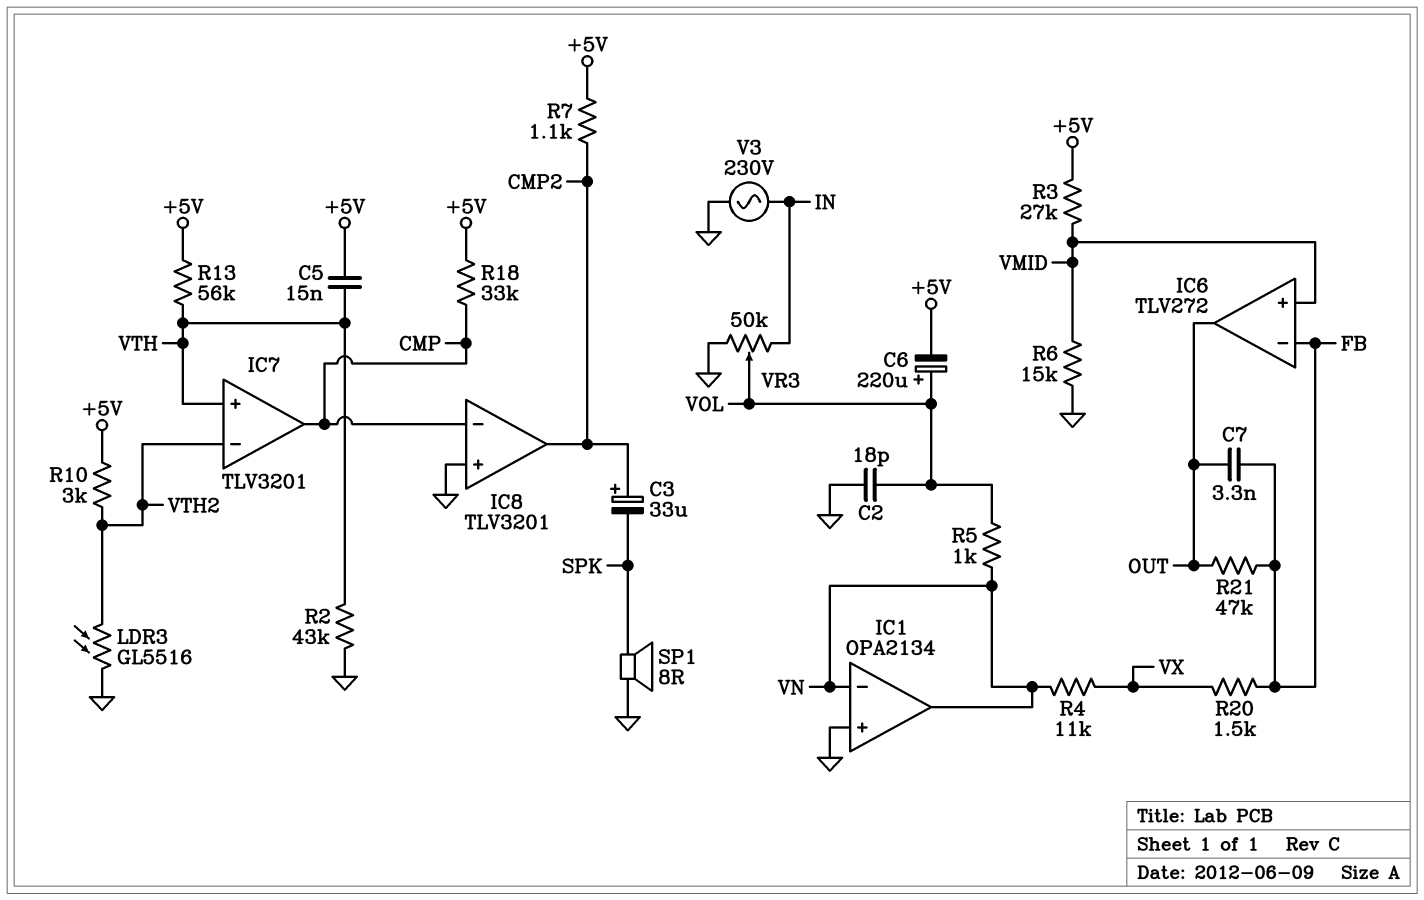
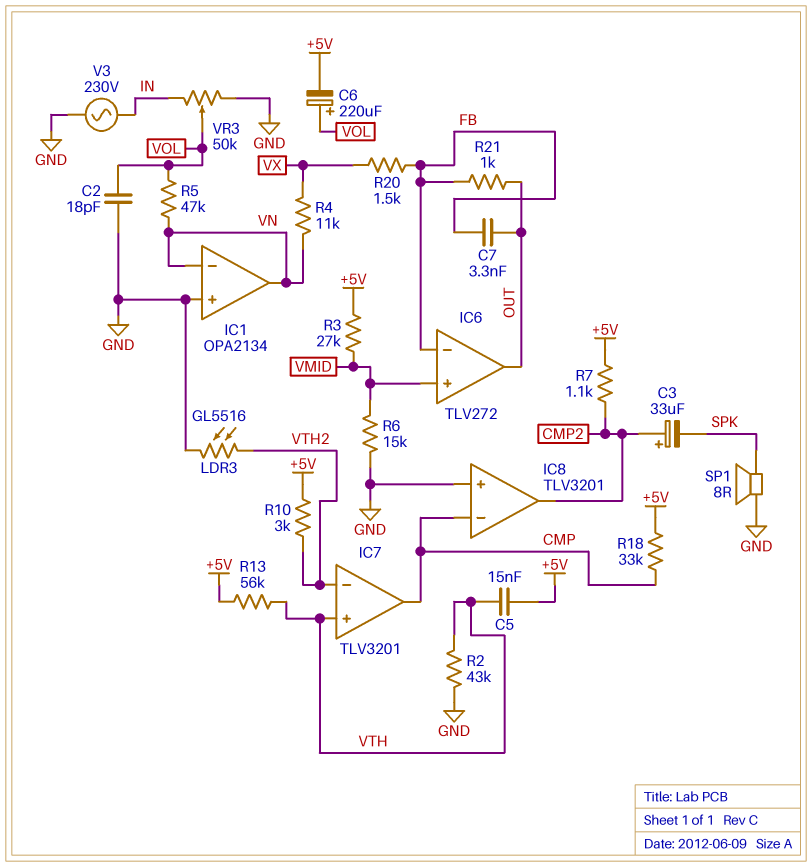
R5: 1k (VN, VOL) -> 47k (VN, VOL)
R21: 47k (FB, OUT) -> 1k (FB, OUT)

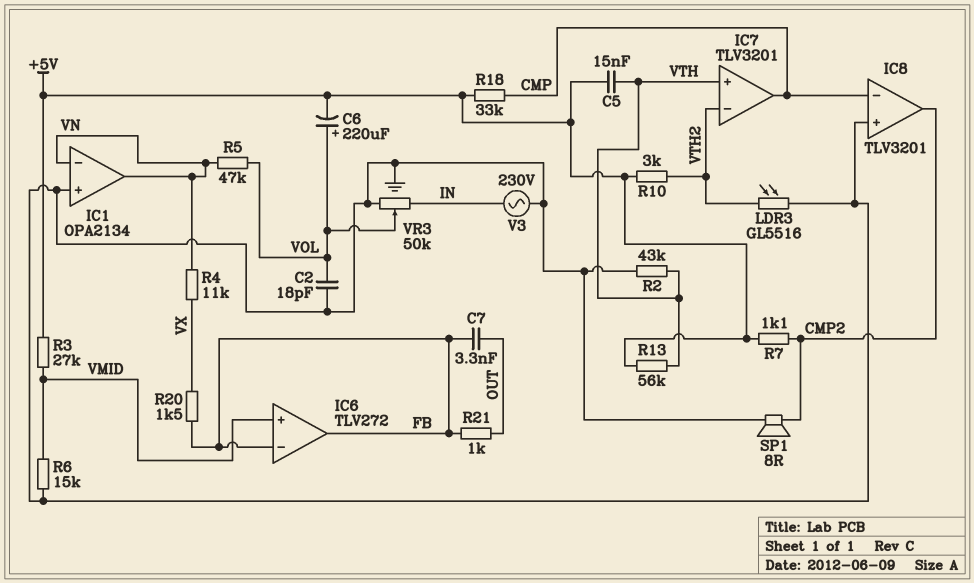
C3: 33uF (plus CMP2, minus SPK) -> none
IC6 pin out: OUT -> FB
SP1: speaker 8R (GND, SPK) -> speaker 8R (CMP2, GND)

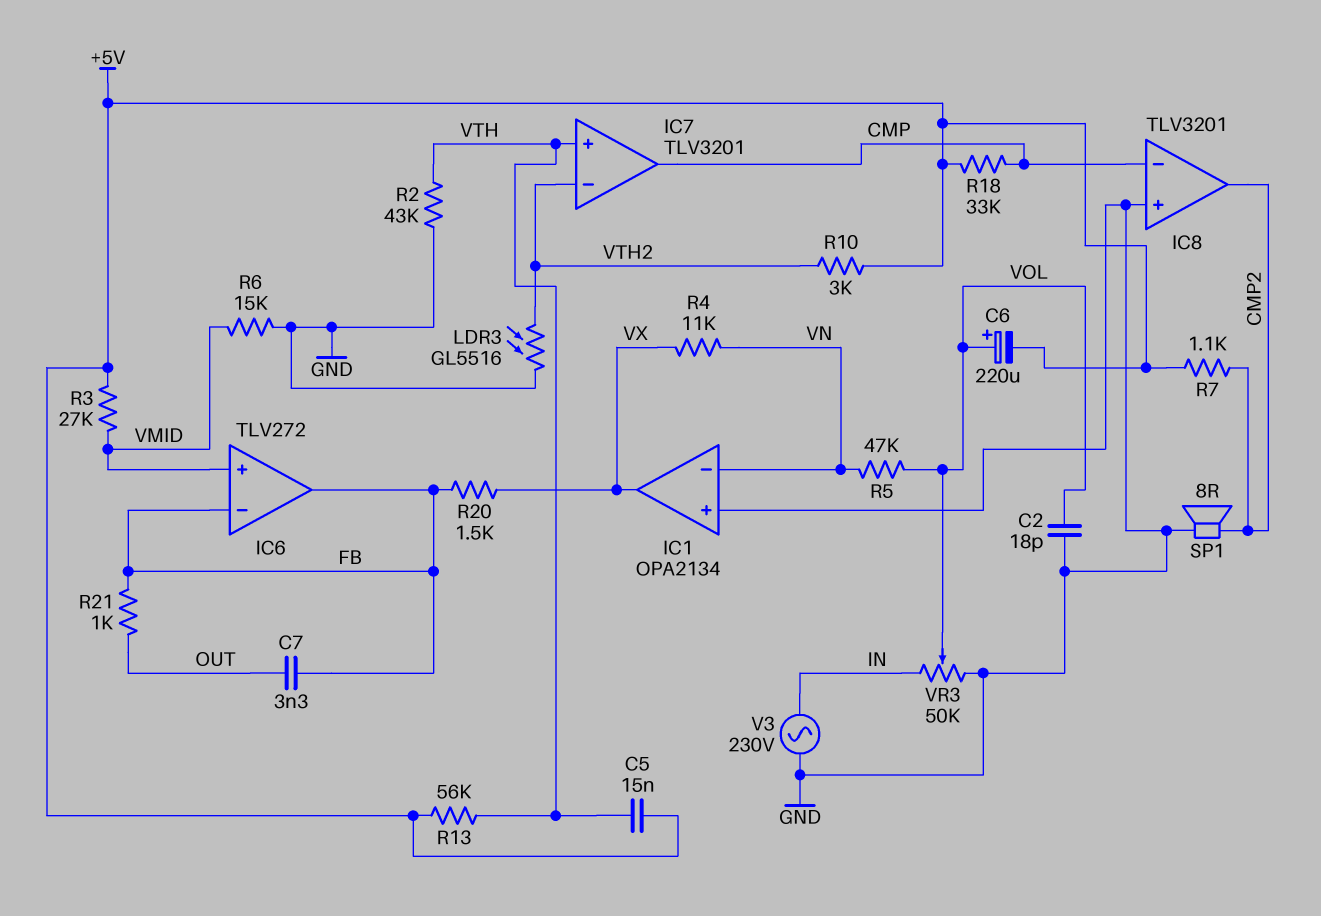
IC1 pin out: VN -> VX

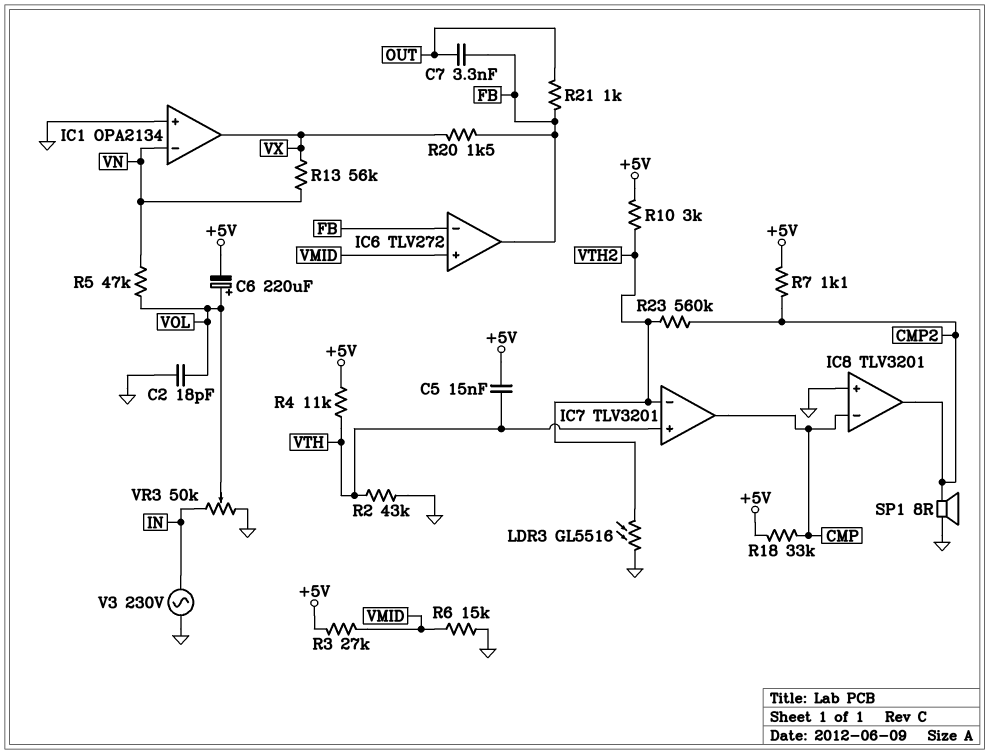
R4: 11k (VN, VX) -> 11k (+5V, VTH)
R13: 56k (+5V, VTH) -> 56k (VN, VX)
R23: none -> 560k (CMP2, VTH2)

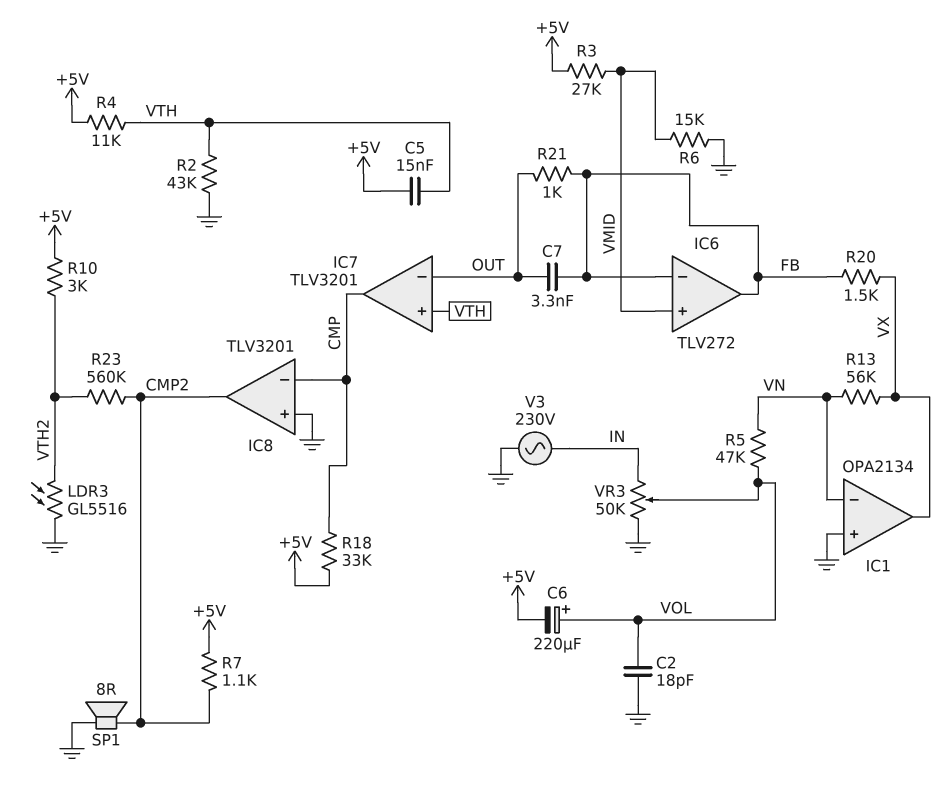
IC7 pin in-: VTH2 -> OUT

